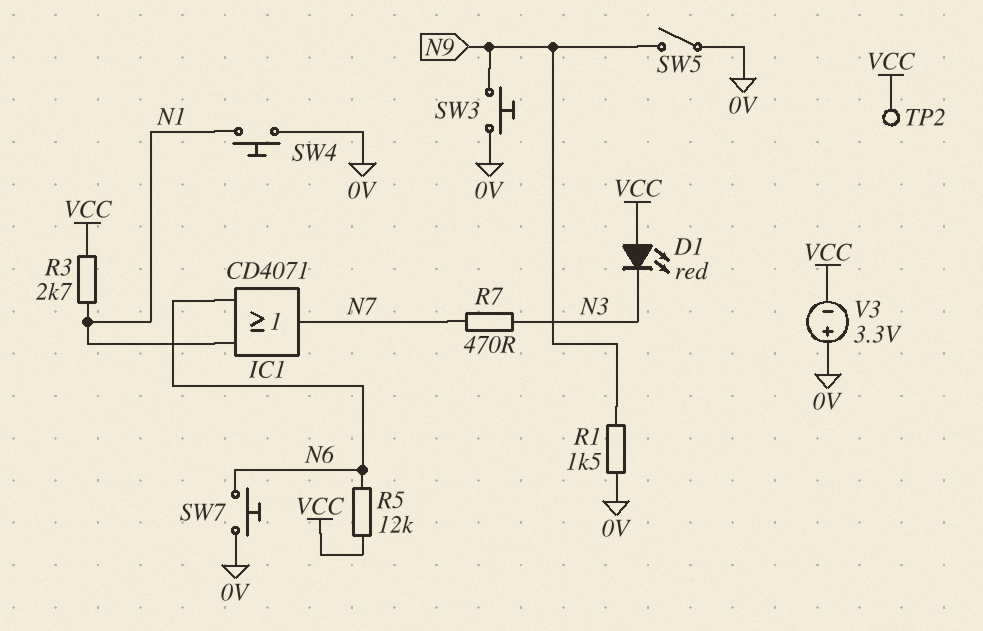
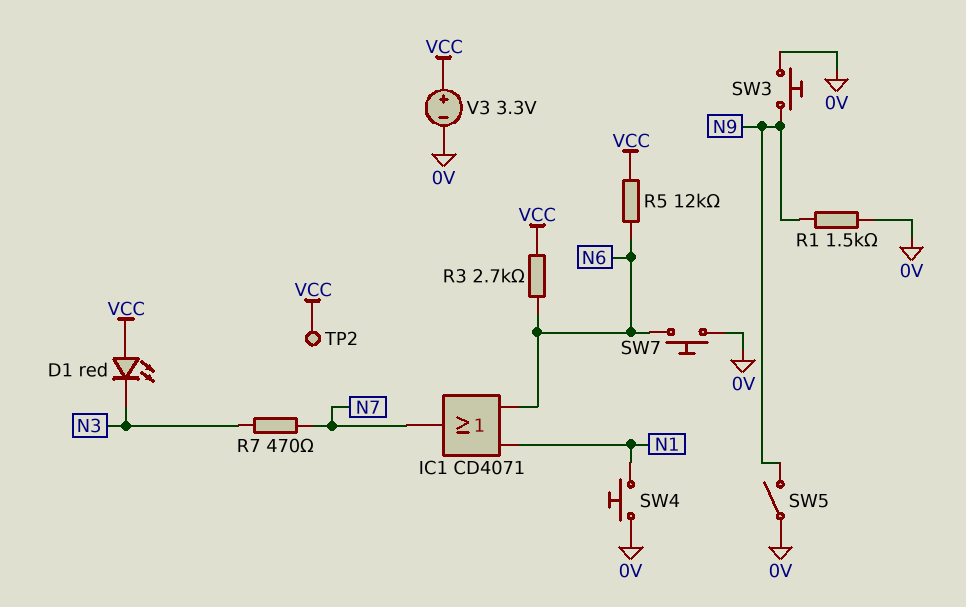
R3: 2.7k (N1, VCC) -> 2.7k (N6, VCC)
V3: 3.3V (plus 0V, minus VCC) -> 3.3V (plus VCC, minus 0V)

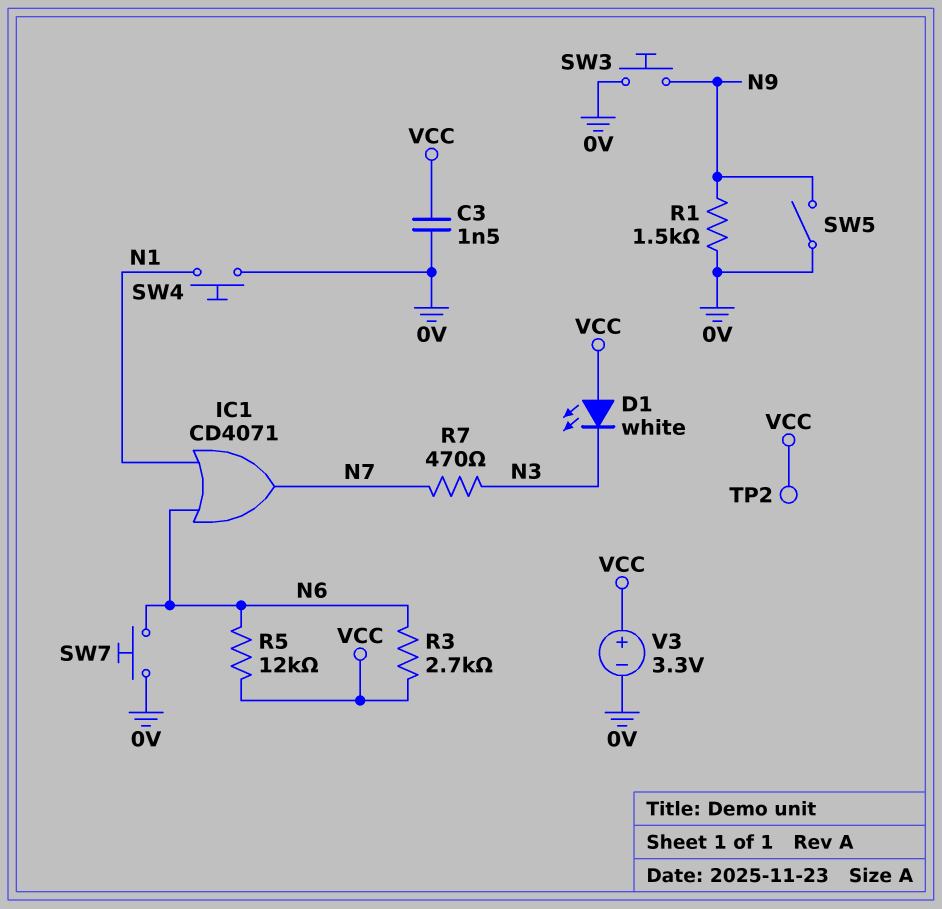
C3: none -> 1.5nF (0V, VCC)
D1: LED red (A VCC, K N3) -> LED white (A VCC, K N3)

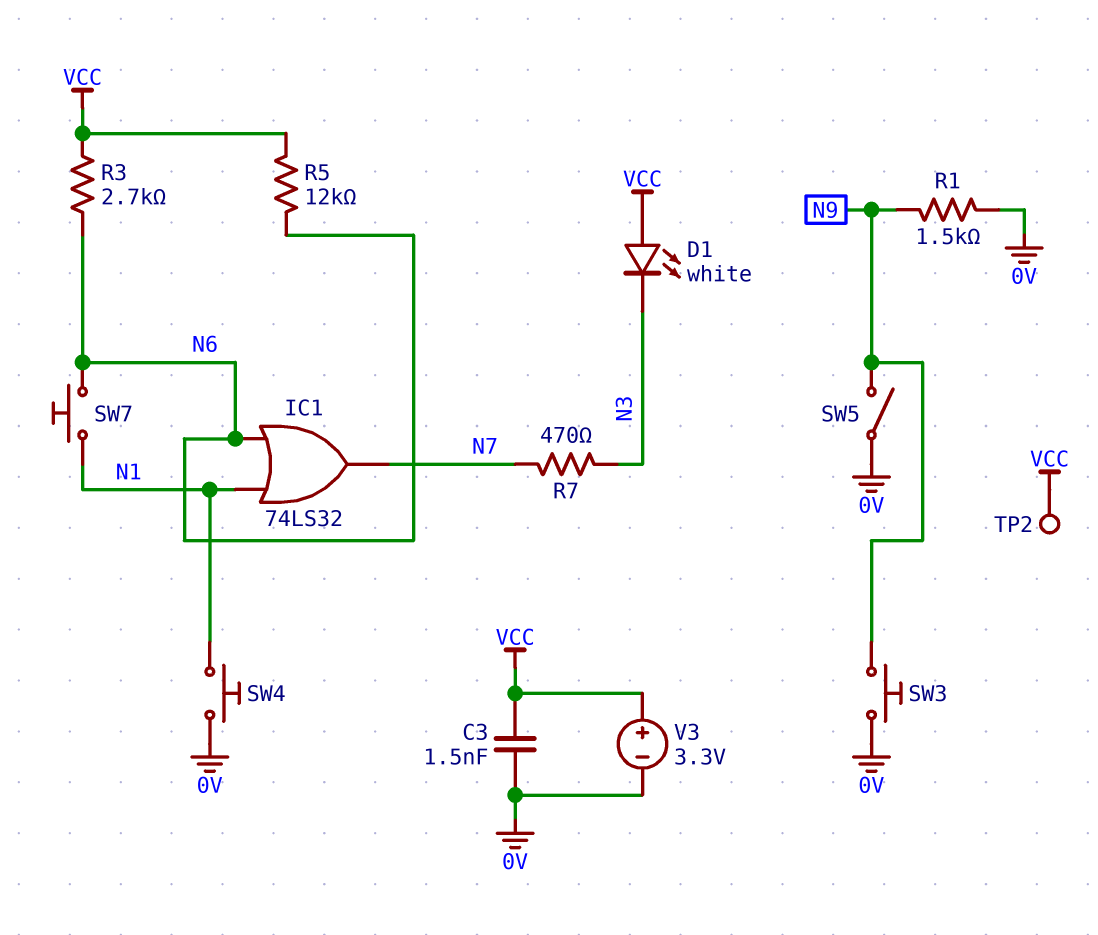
IC1: OR CD4071 (in N1, in N6, out N7) -> OR 74LS32 (in N1, in N6, out N7)
SW7: button (0V, N6) -> button (N1, N6)

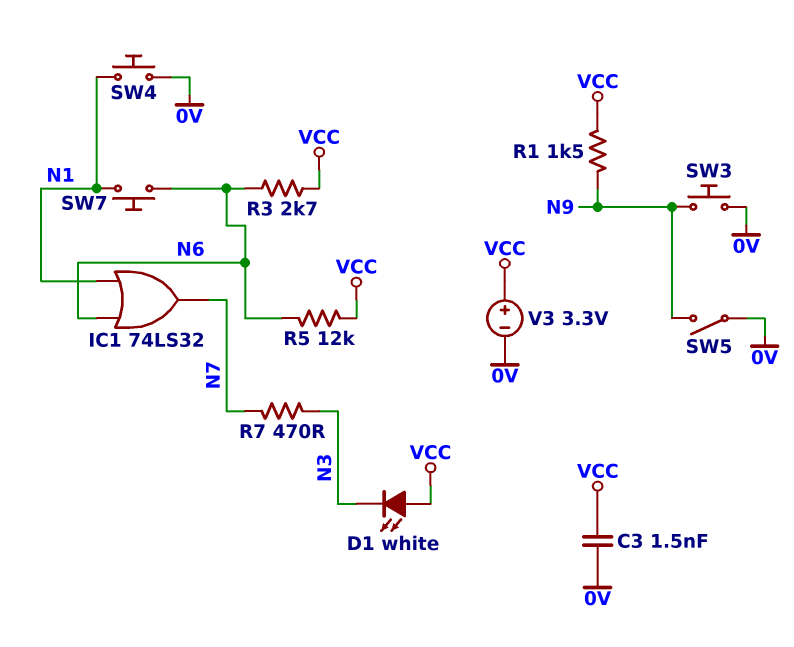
R1: 1.5k (0V, N9) -> 1.5k (N9, VCC)
TP2: test point (VCC) -> none

